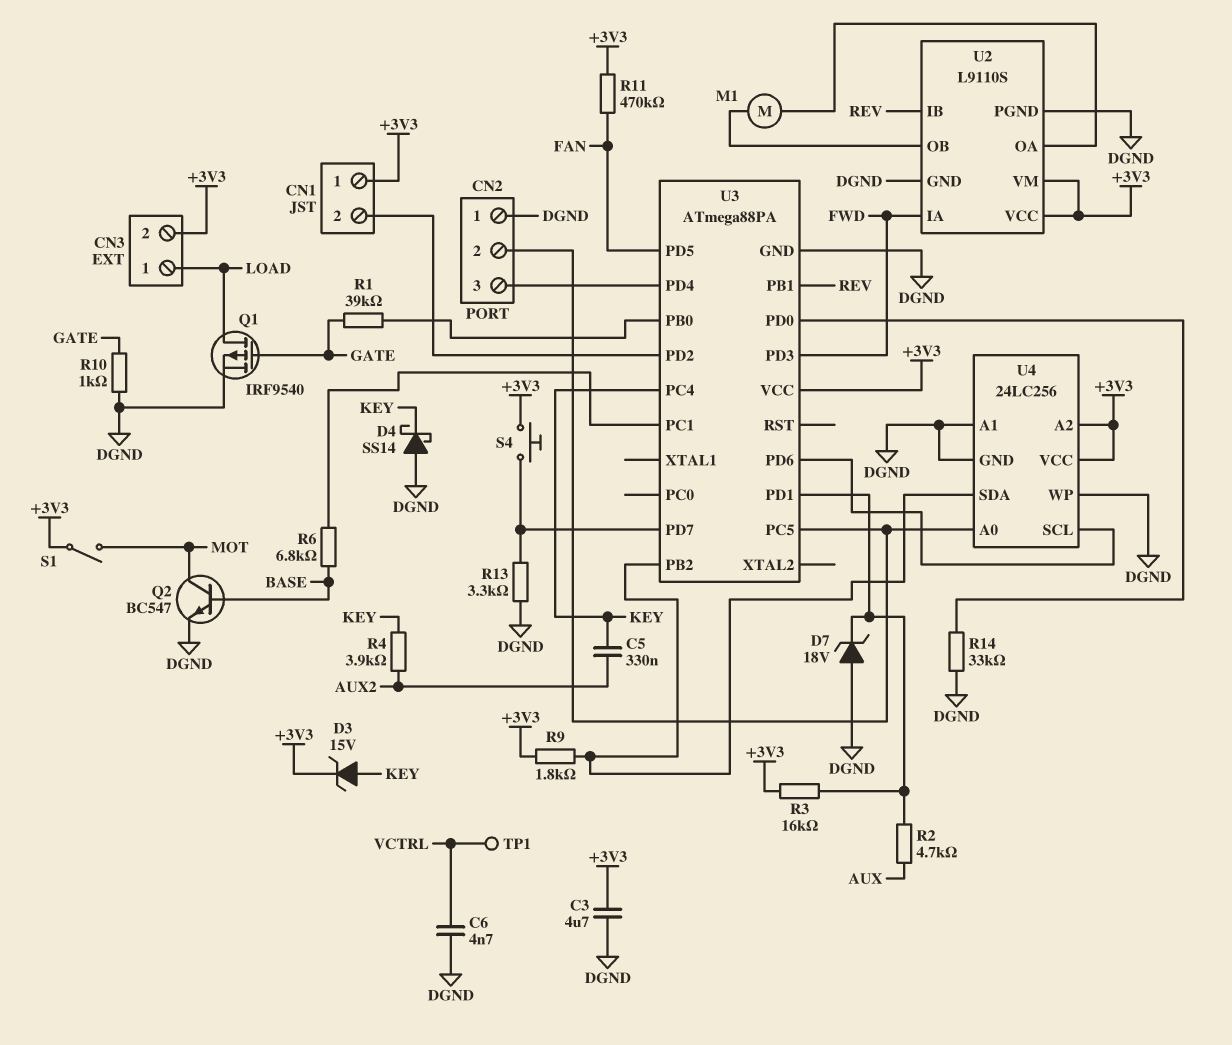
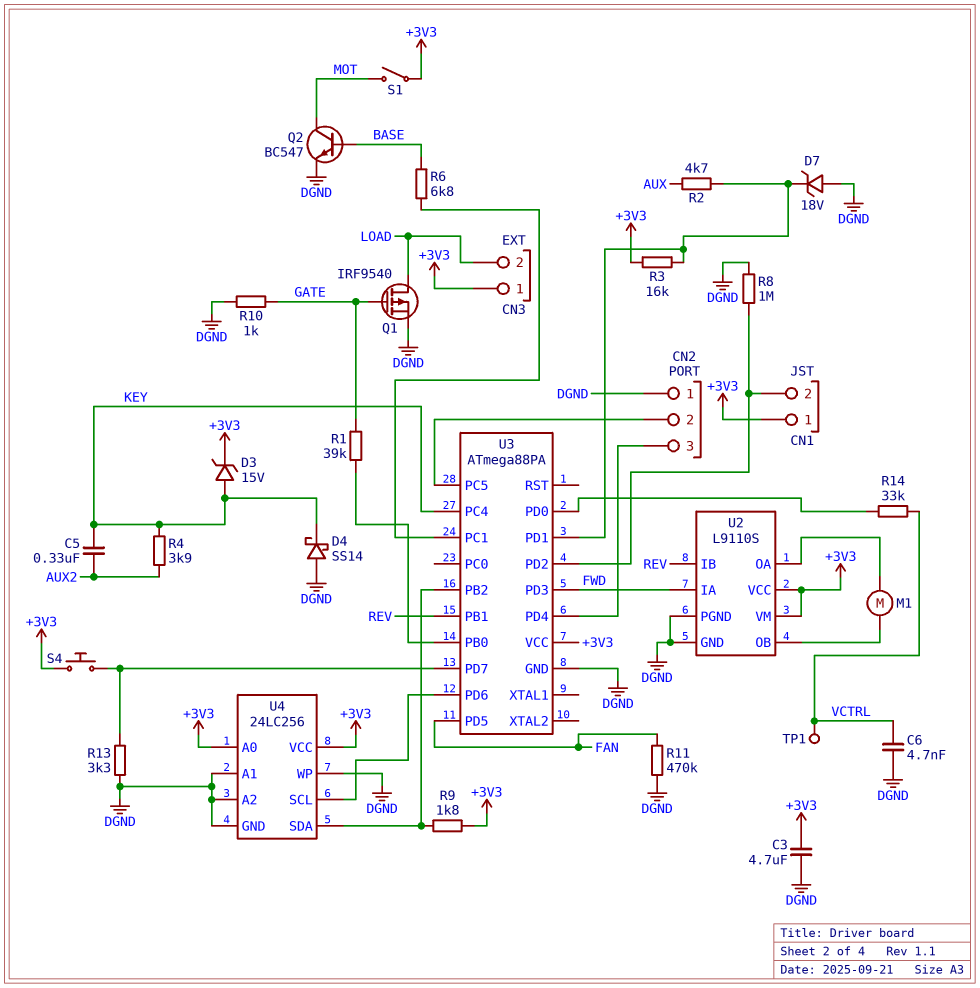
CN3 pin 1: LOAD -> +3V3
CN3 pin 2: +3V3 -> LOAD
R8: none -> 1M (CN1/2, DGND)
R11: 470k (+3V3, FAN) -> 470k (DGND, FAN)
R14: 33k (DGND, U3/PD0) -> 33k (U3/PD0, VCTRL)
U4 pin A0: CN2/2 -> +3V3
U4 pin A2: +3V3 -> DGND

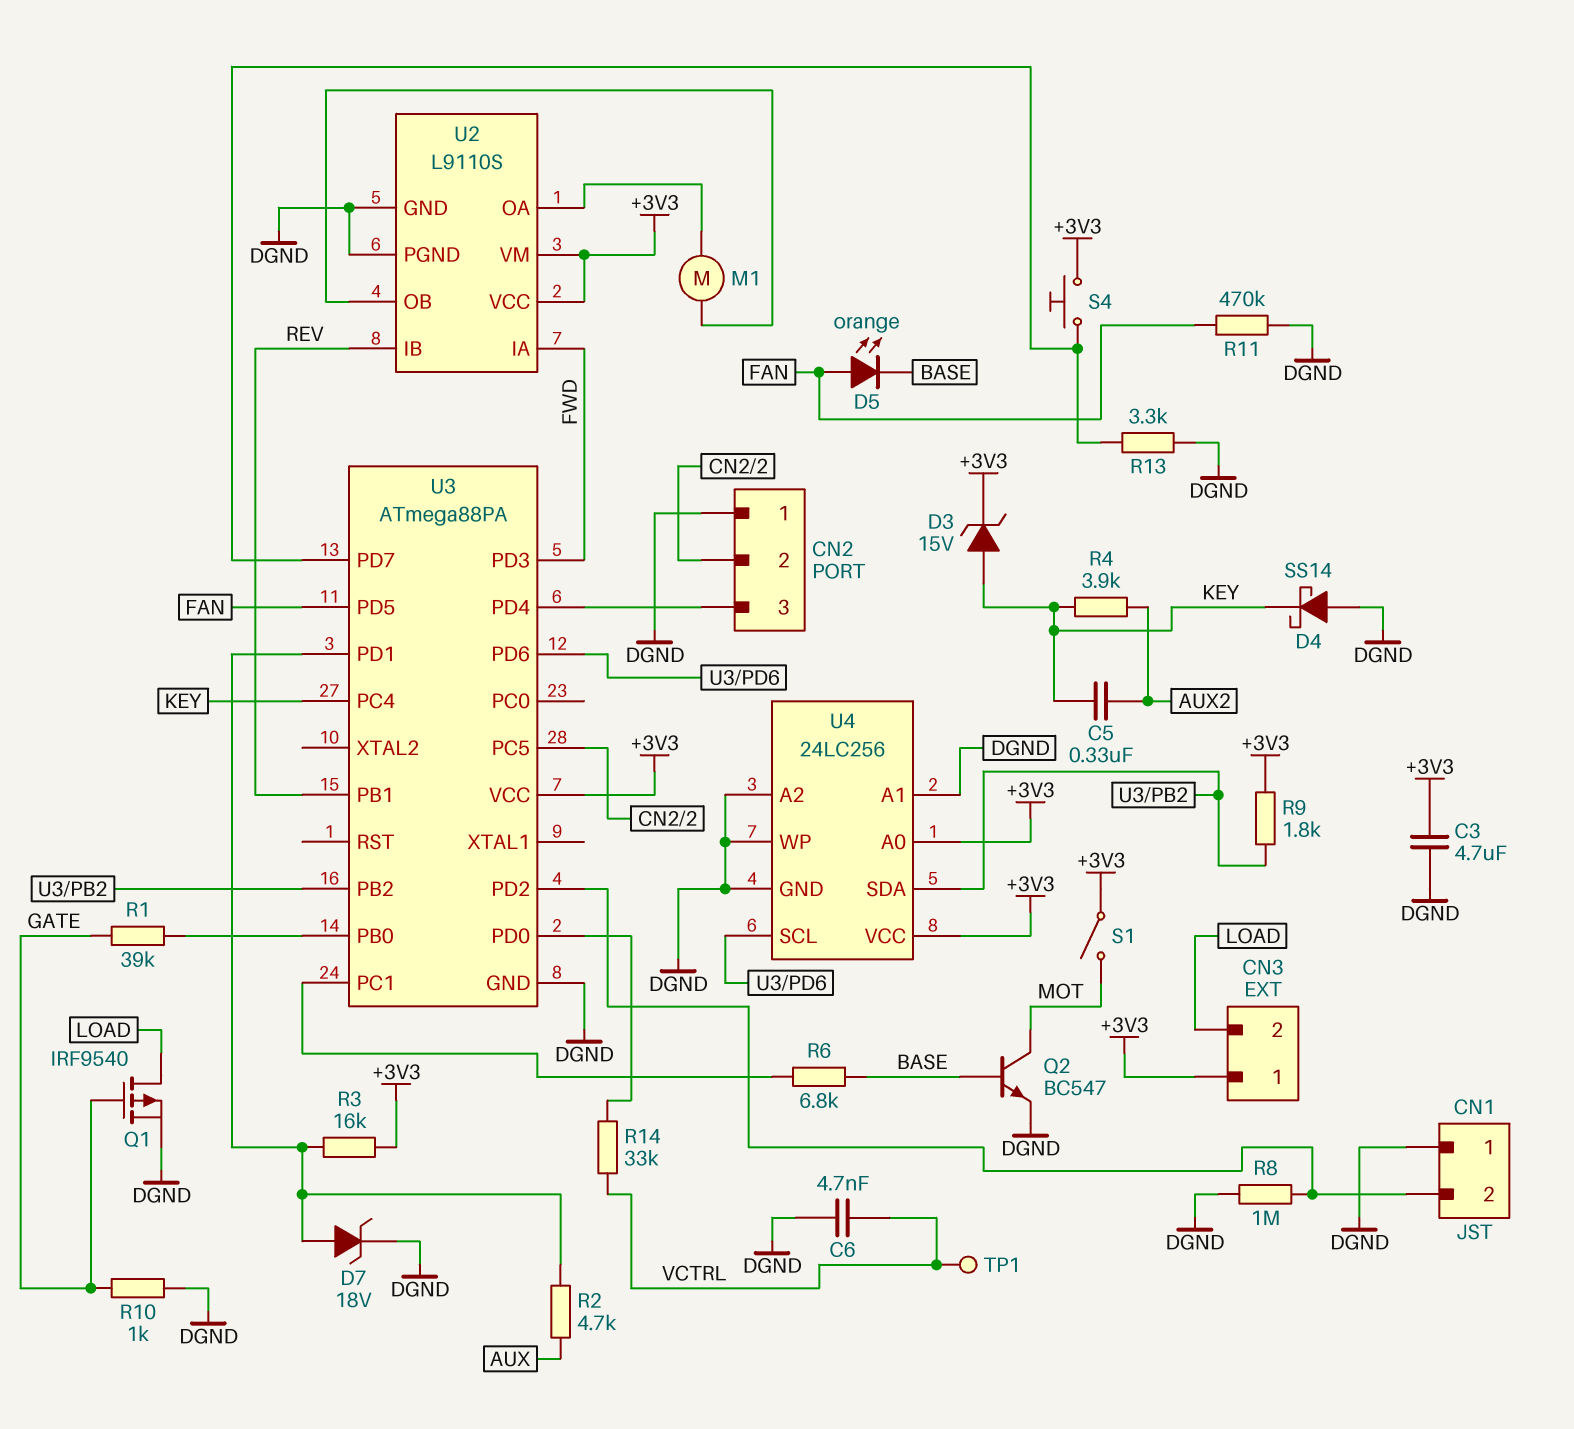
CN1 pin 1: +3V3 -> DGND
D5: none -> LED orange (A FAN, K BASE)
D7: zener 18V (A DGND, K U3/PD1) -> zener 18V (A U3/PD1, K DGND)

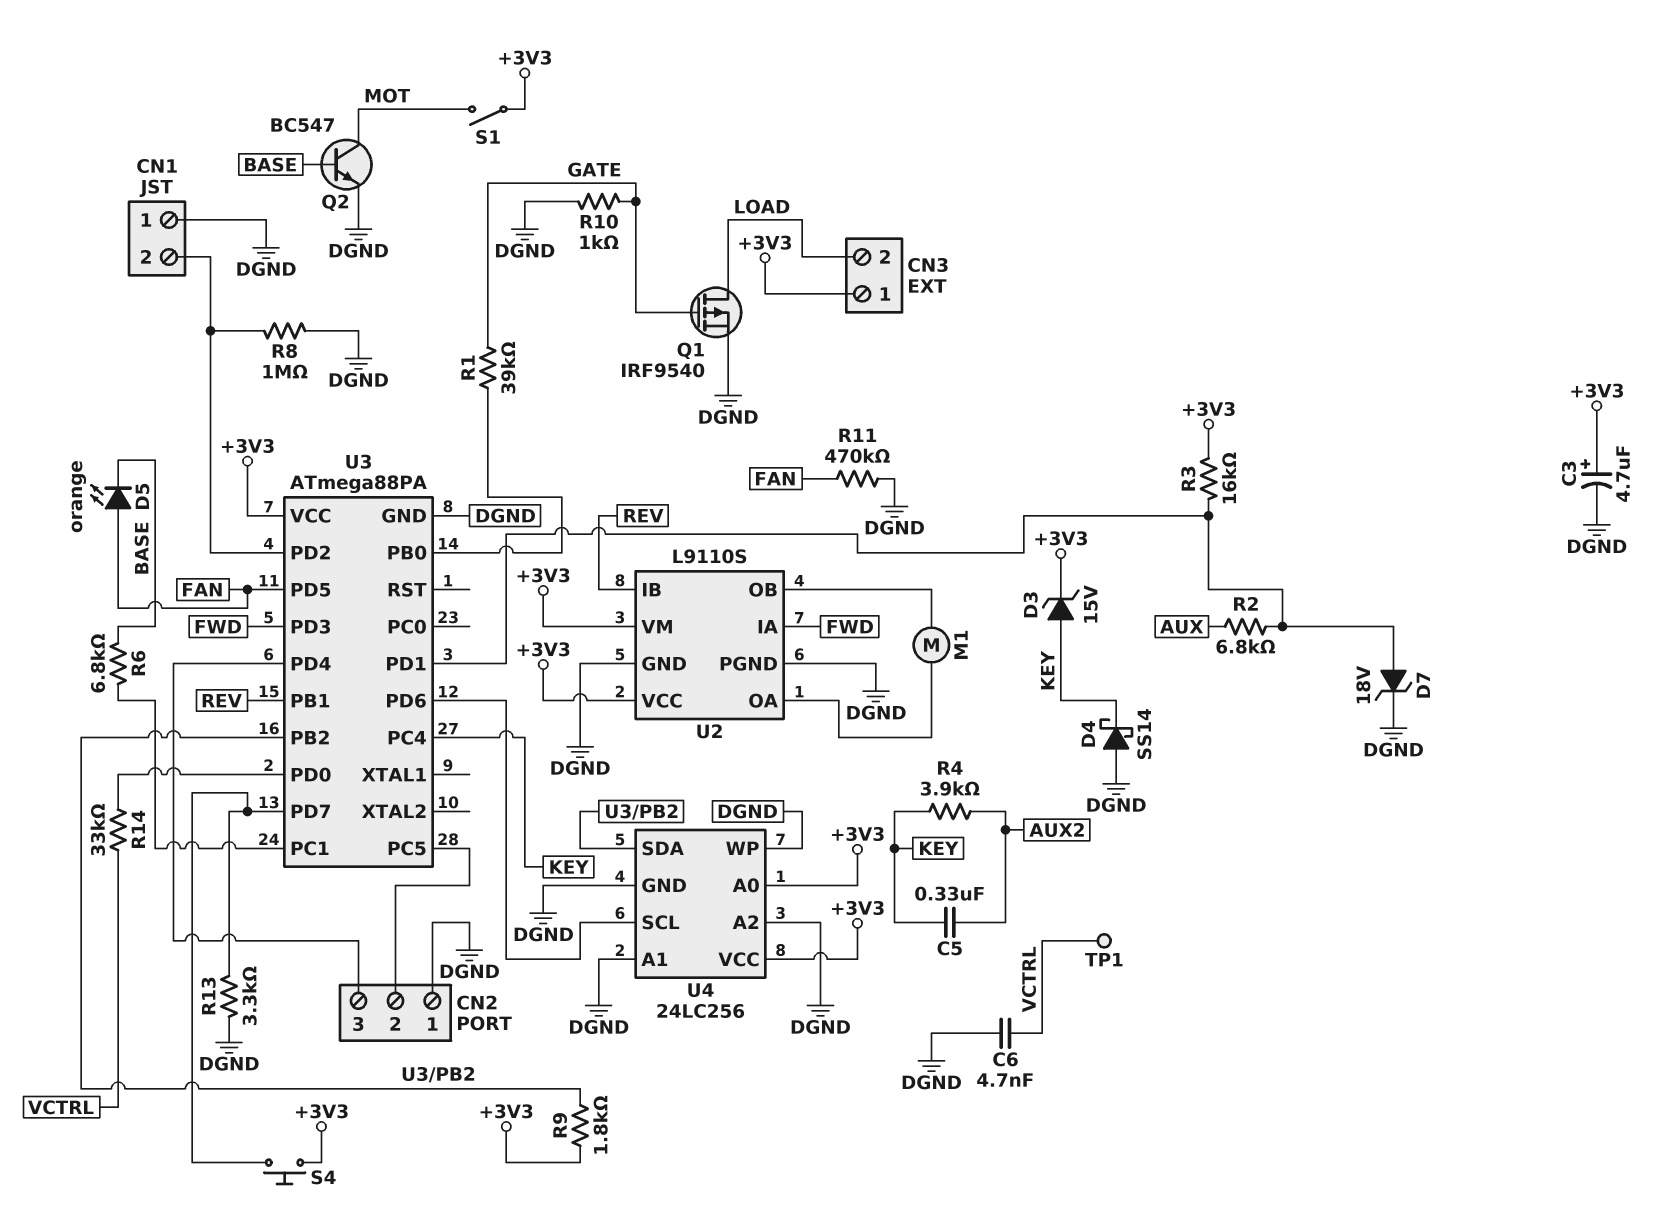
C3: 4.7uF (+3V3, DGND) -> 4.7uF (plus +3V3, minus DGND)
R2: 4.7k (AUX, U3/PD1) -> 6.8k (AUX, U3/PD1)

